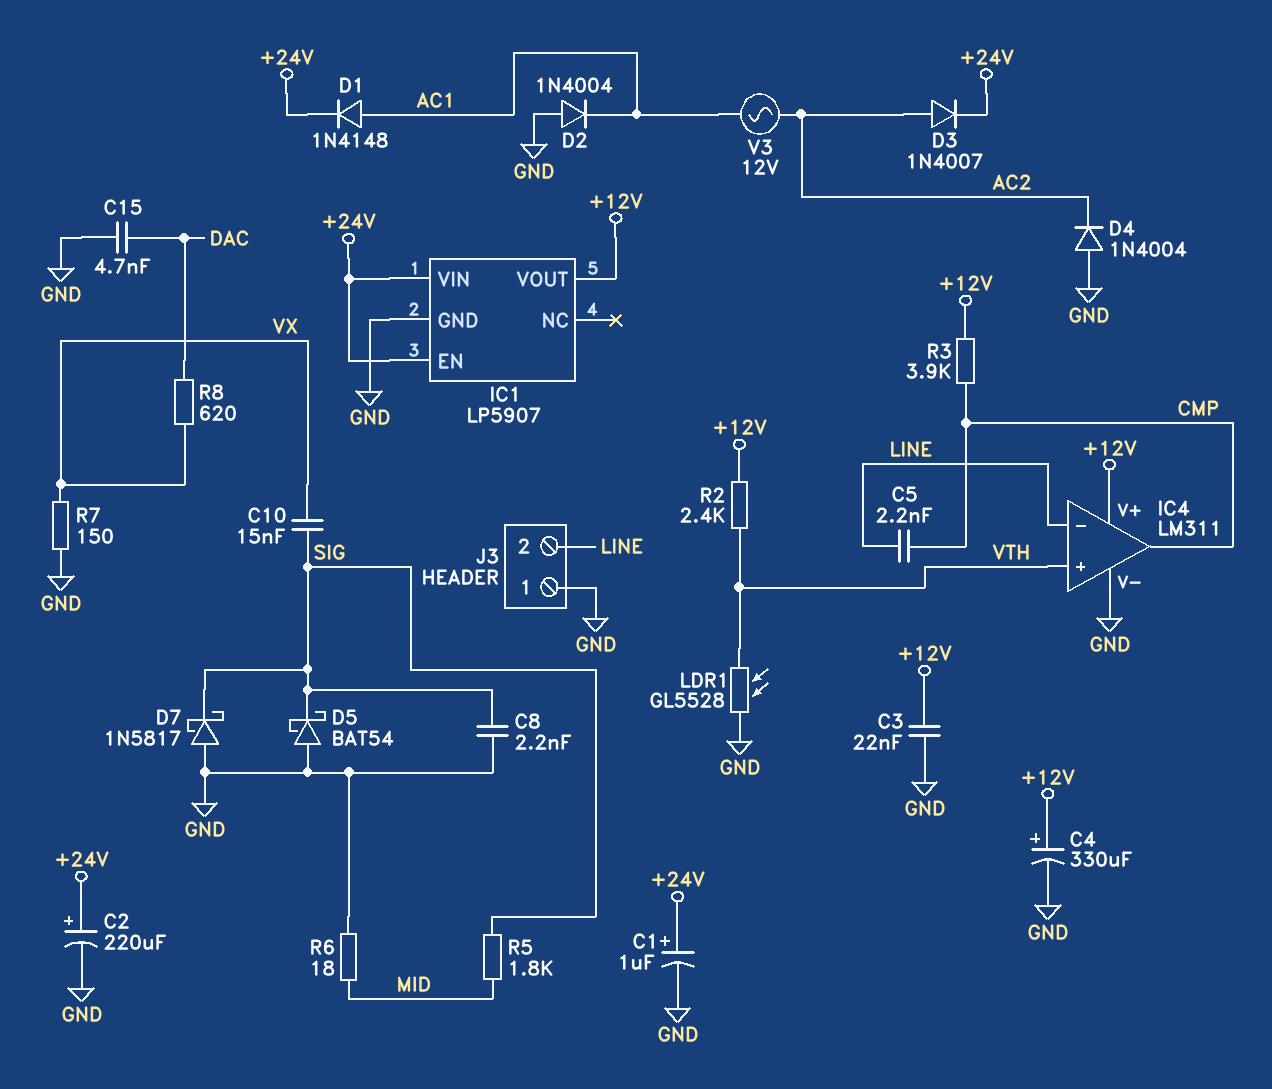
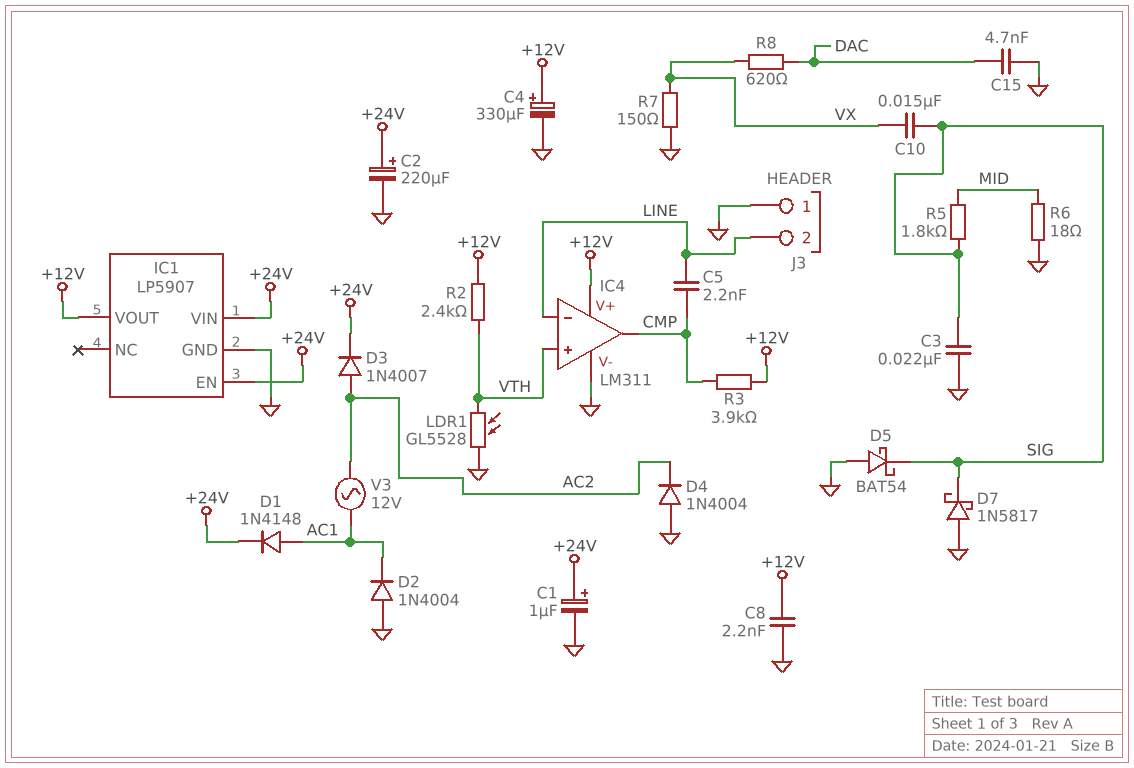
C3: 22nF (+12V, GND) -> 22nF (GND, SIG)
C8: 2.2nF (GND, SIG) -> 2.2nF (+12V, GND)

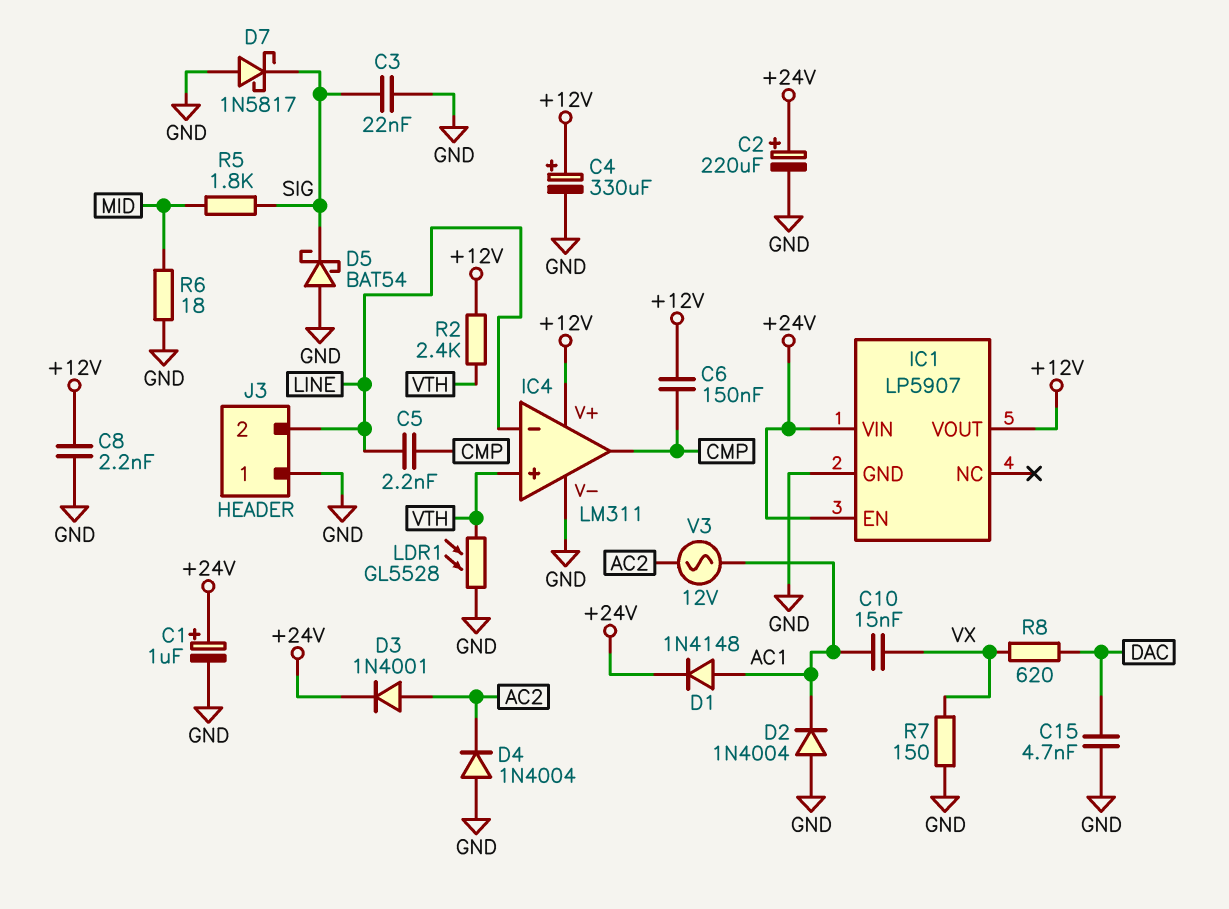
C6: none -> 150nF (+12V, CMP)
C10: 15nF (SIG, VX) -> 15nF (AC1, VX)
D3: diode 1N4007 (A AC2, K +24V) -> diode 1N4001 (A AC2, K +24V)
R3: 3.9k (+12V, CMP) -> none

